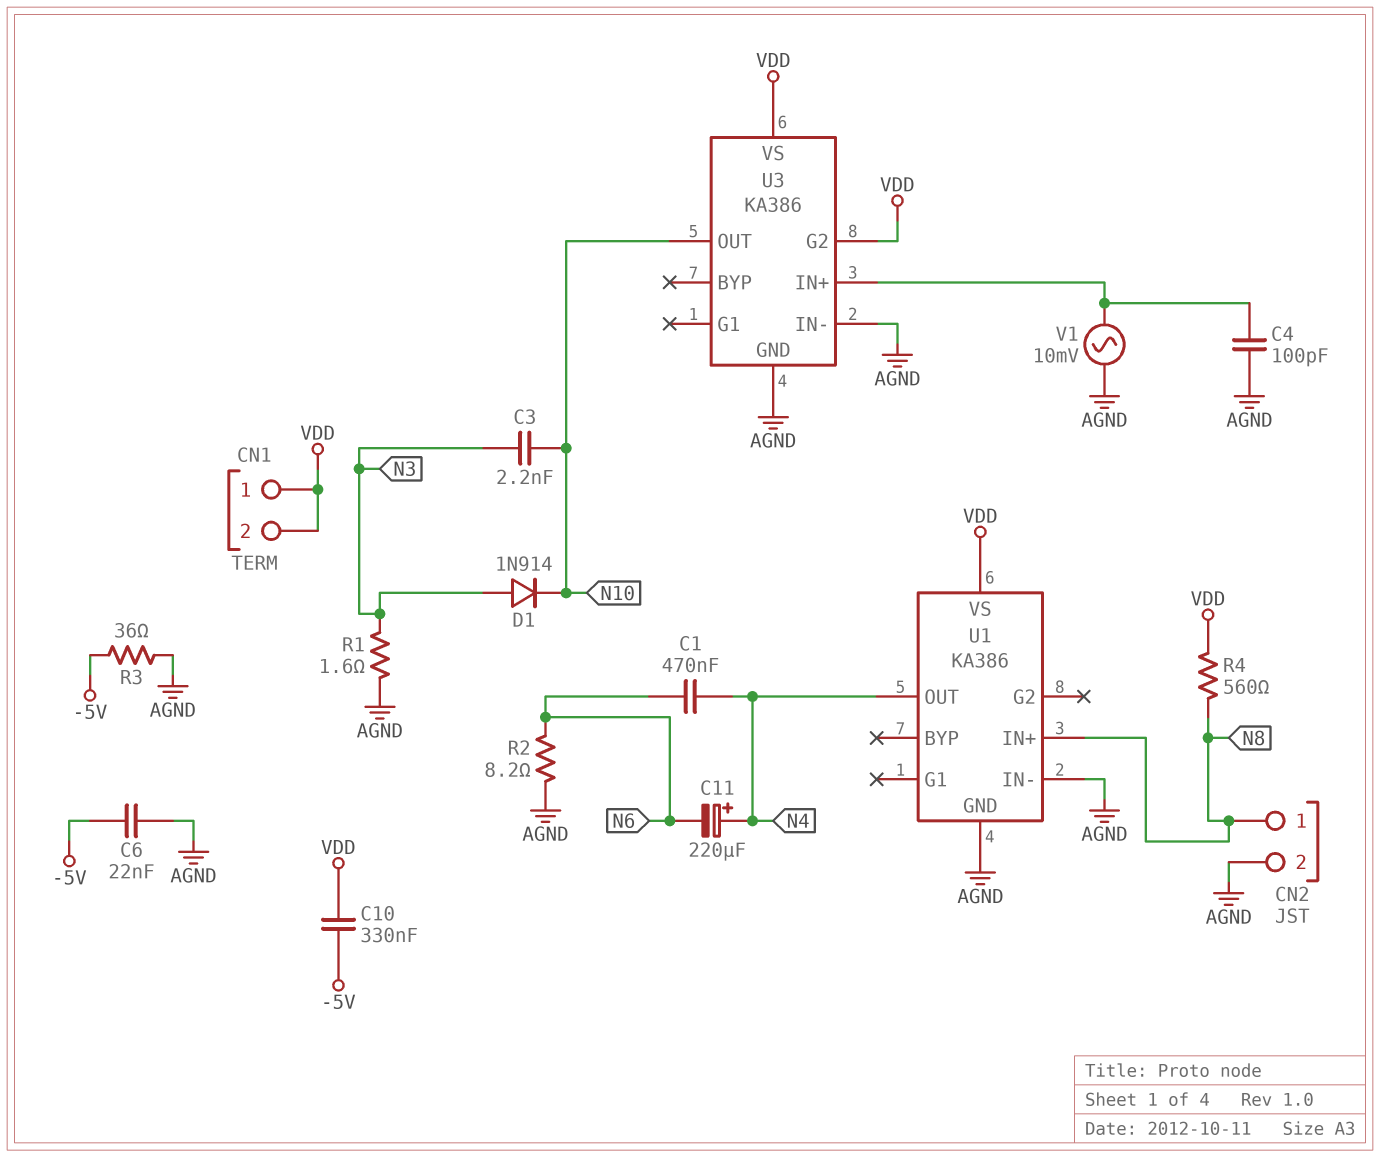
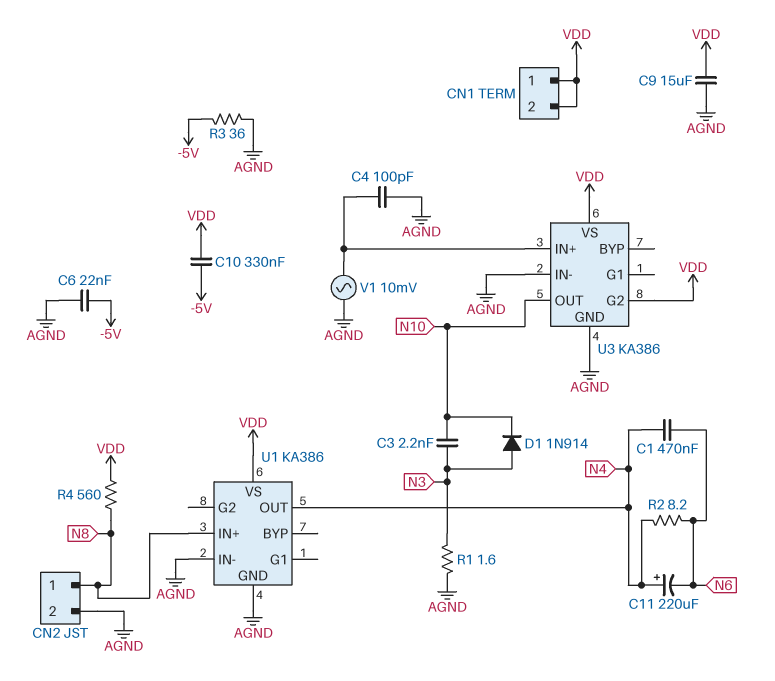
C9: none -> 15uF (AGND, VDD)
R2: 8.2 (AGND, N6) -> 8.2 (N4, N6)

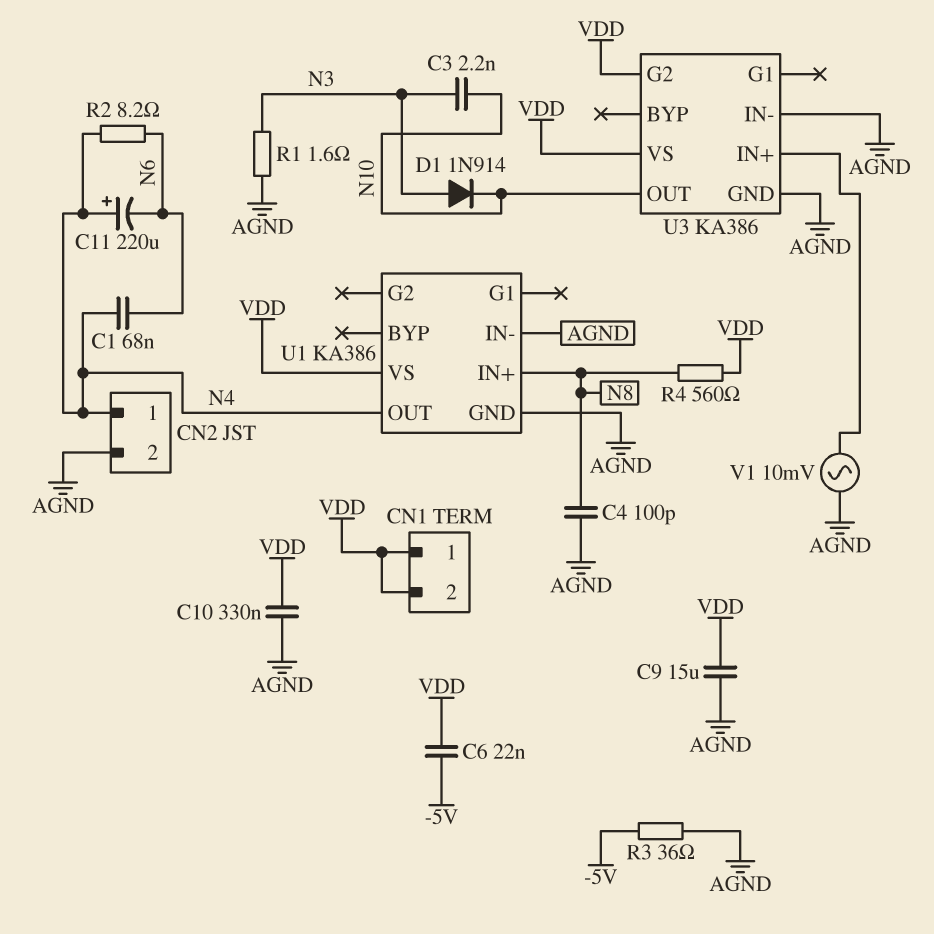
C1: 470nF (N4, N6) -> 68nF (N4, N6)
C4: 100pF (AGND, U3/IN+) -> 100pF (AGND, N8)
C6: 22nF (-5V, AGND) -> 22nF (-5V, VDD)
C10: 330nF (-5V, VDD) -> 330nF (AGND, VDD)
CN2 pin 1: N8 -> N4

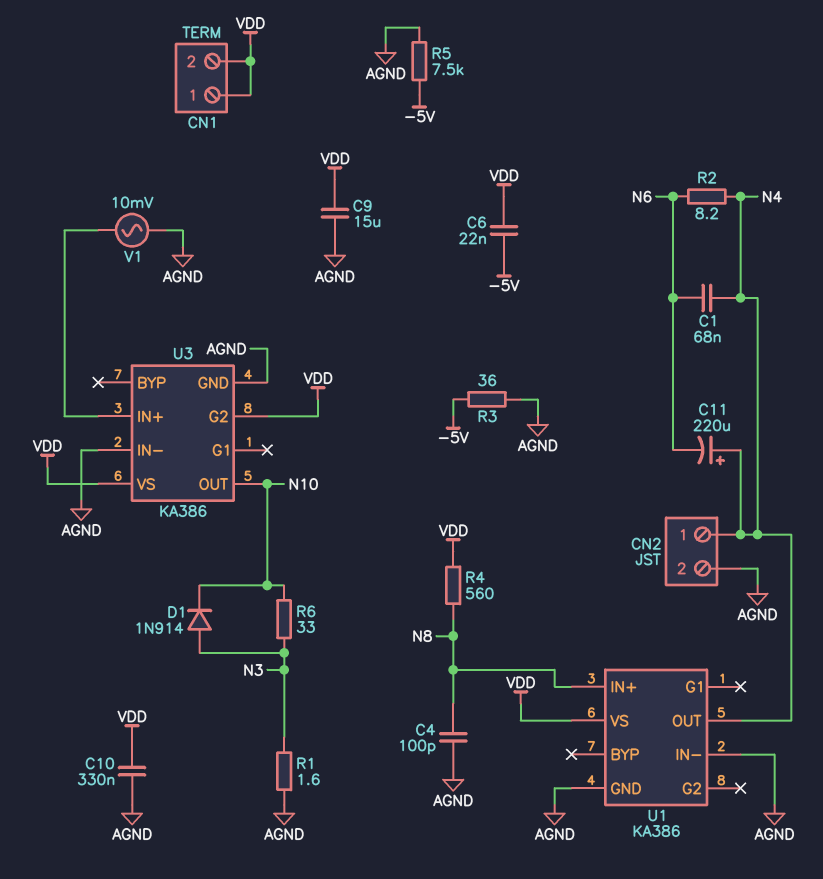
C3: 2.2nF (N3, N10) -> none
R5: none -> 7.5k (-5V, AGND)
R6: none -> 33 (N3, N10)

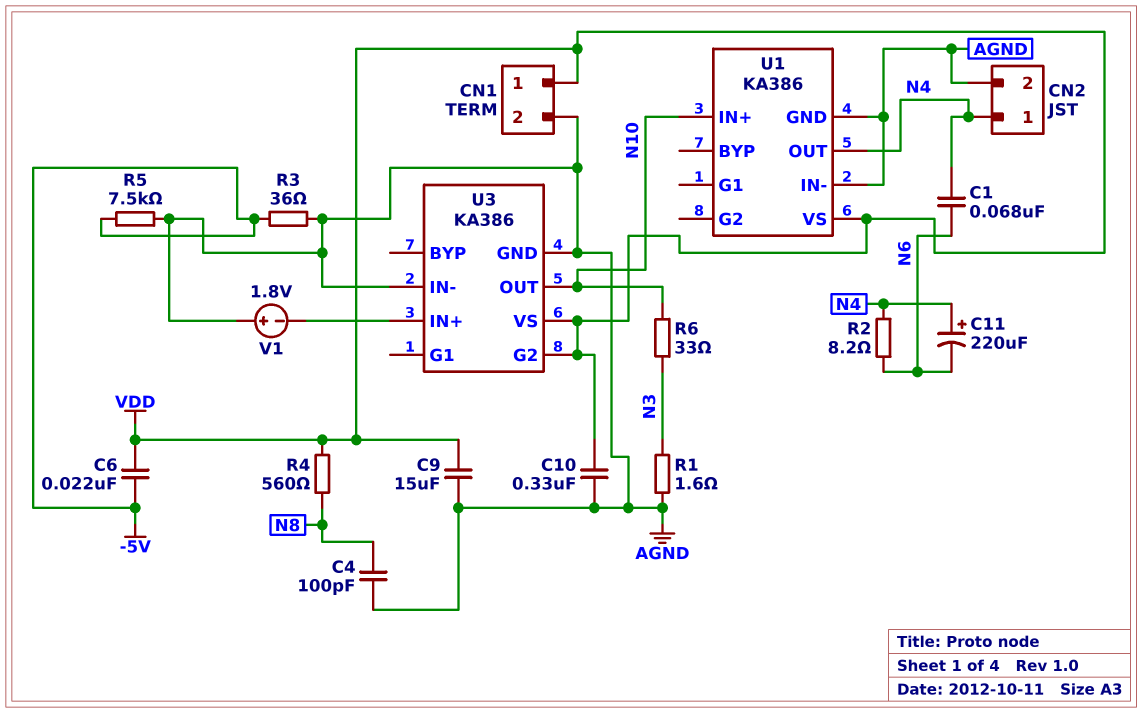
CN1 pin 2: VDD -> AGND
D1: diode 1N914 (A N3, K N10) -> none
U1 pin IN+: N8 -> N10
V1: AC 10mV (AGND, U3/IN+) -> 1.8V (plus AGND, minus U3/IN+)

